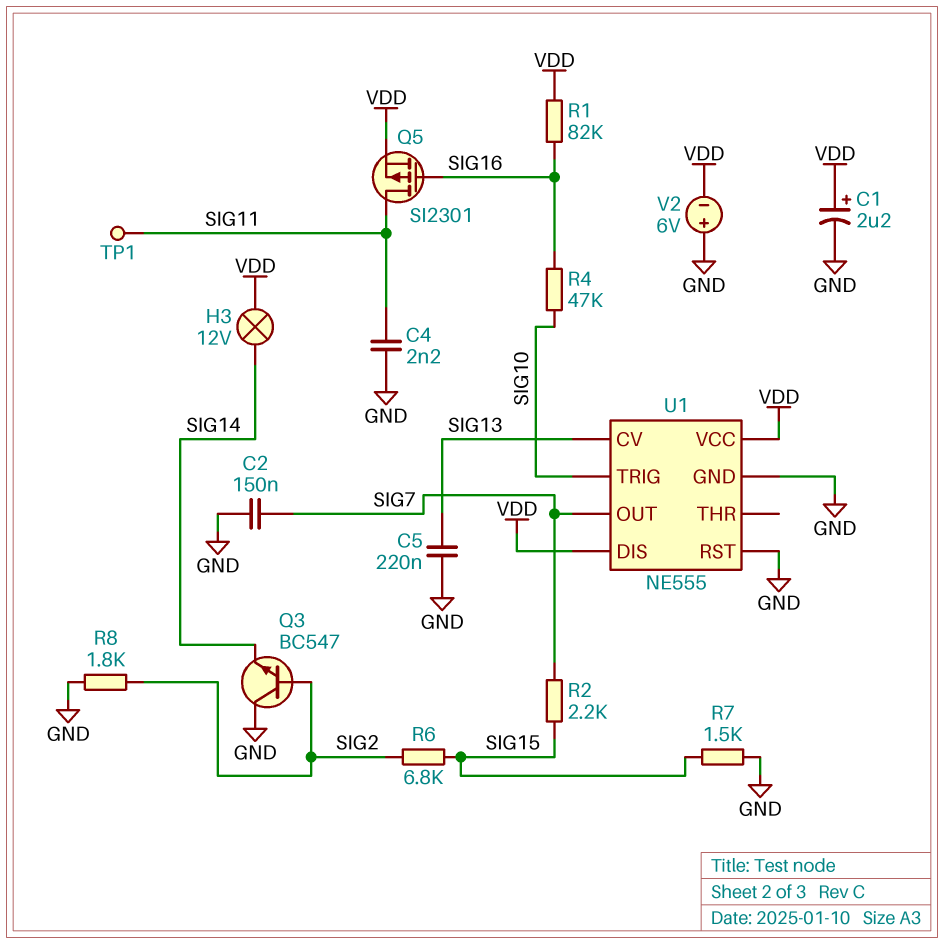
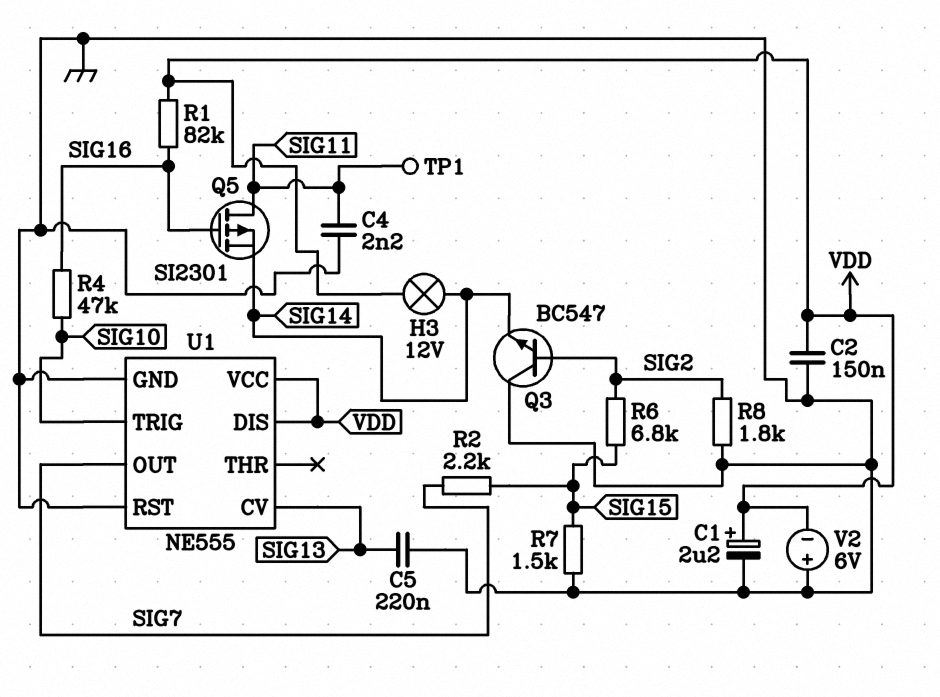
C2: 150nF (GND, SIG7) -> 150nF (GND, VDD)
Q5: PMOS SI2301 (G SIG16, D SIG11, S VDD) -> PMOS SI2301 (G SIG16, D SIG11, S SIG14)

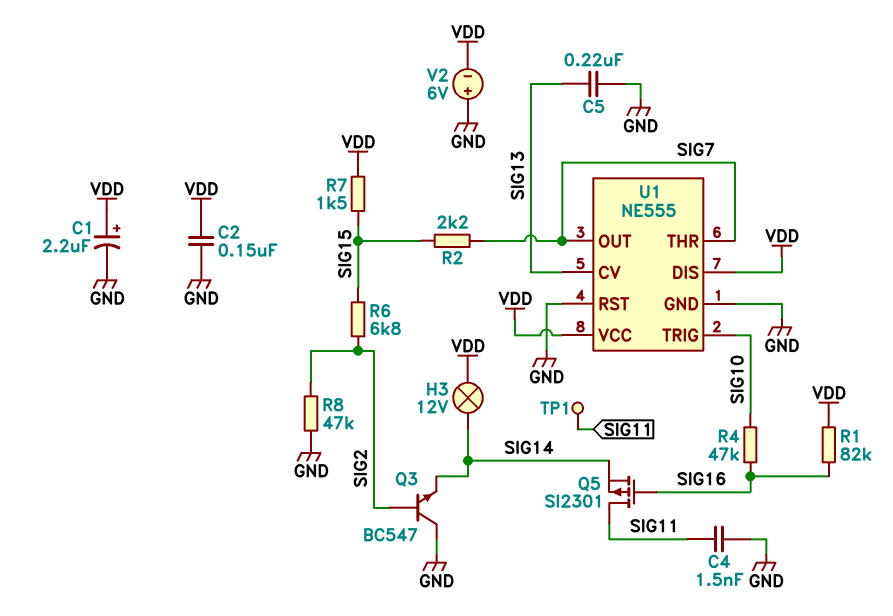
C4: 2.2nF (GND, SIG11) -> 1.5nF (GND, SIG11)
R7: 1.5k (GND, SIG15) -> 1.5k (SIG15, VDD)
R8: 1.8k (GND, SIG2) -> 47k (GND, SIG2)
U1 pin THR: none -> SIG7

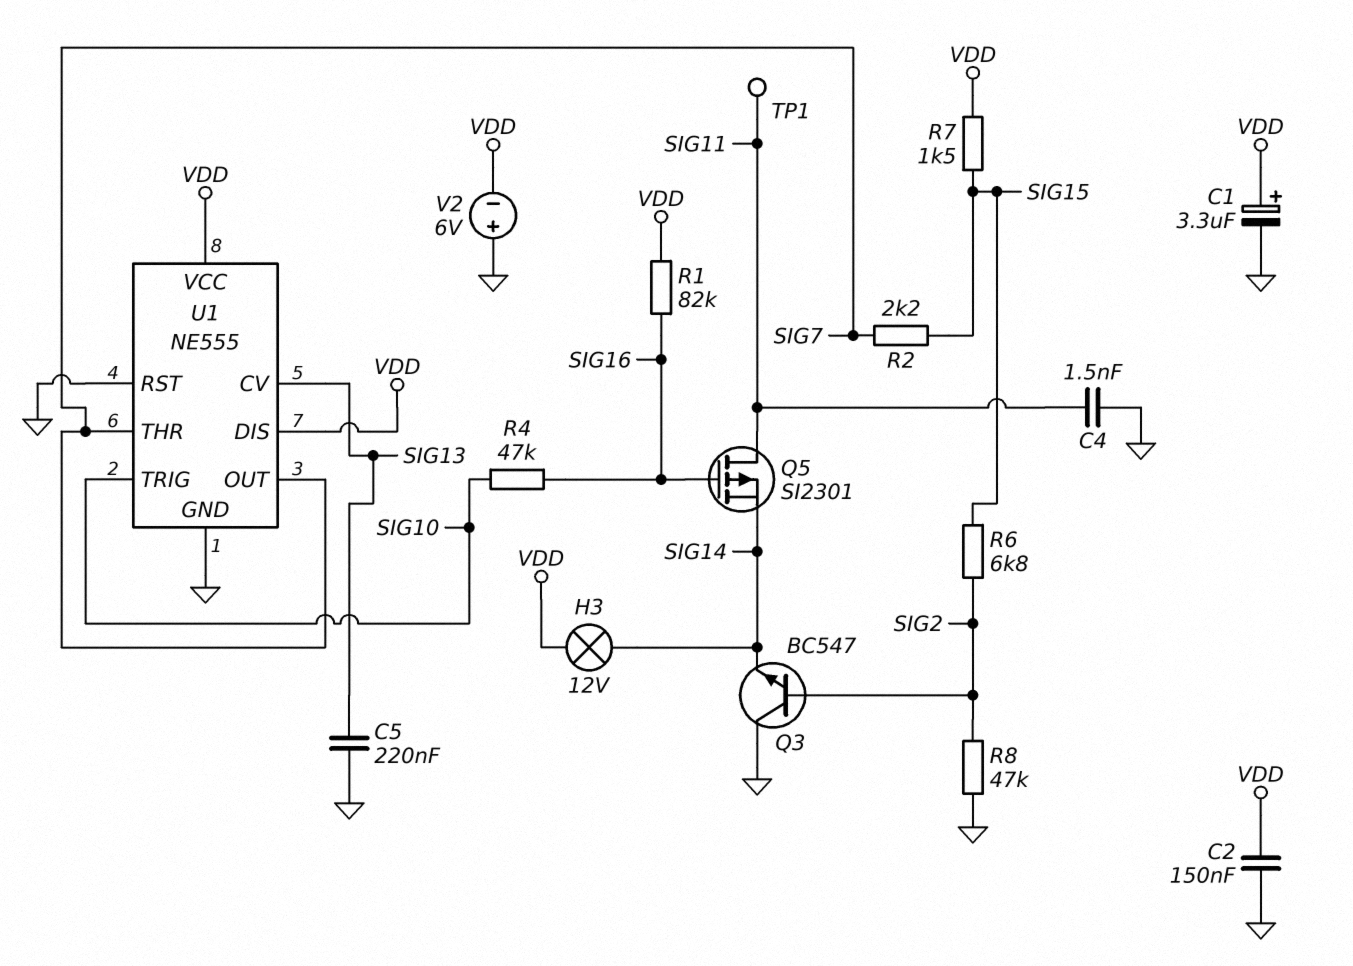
C1: 2.2uF (plus VDD, minus GND) -> 3.3uF (plus VDD, minus GND)

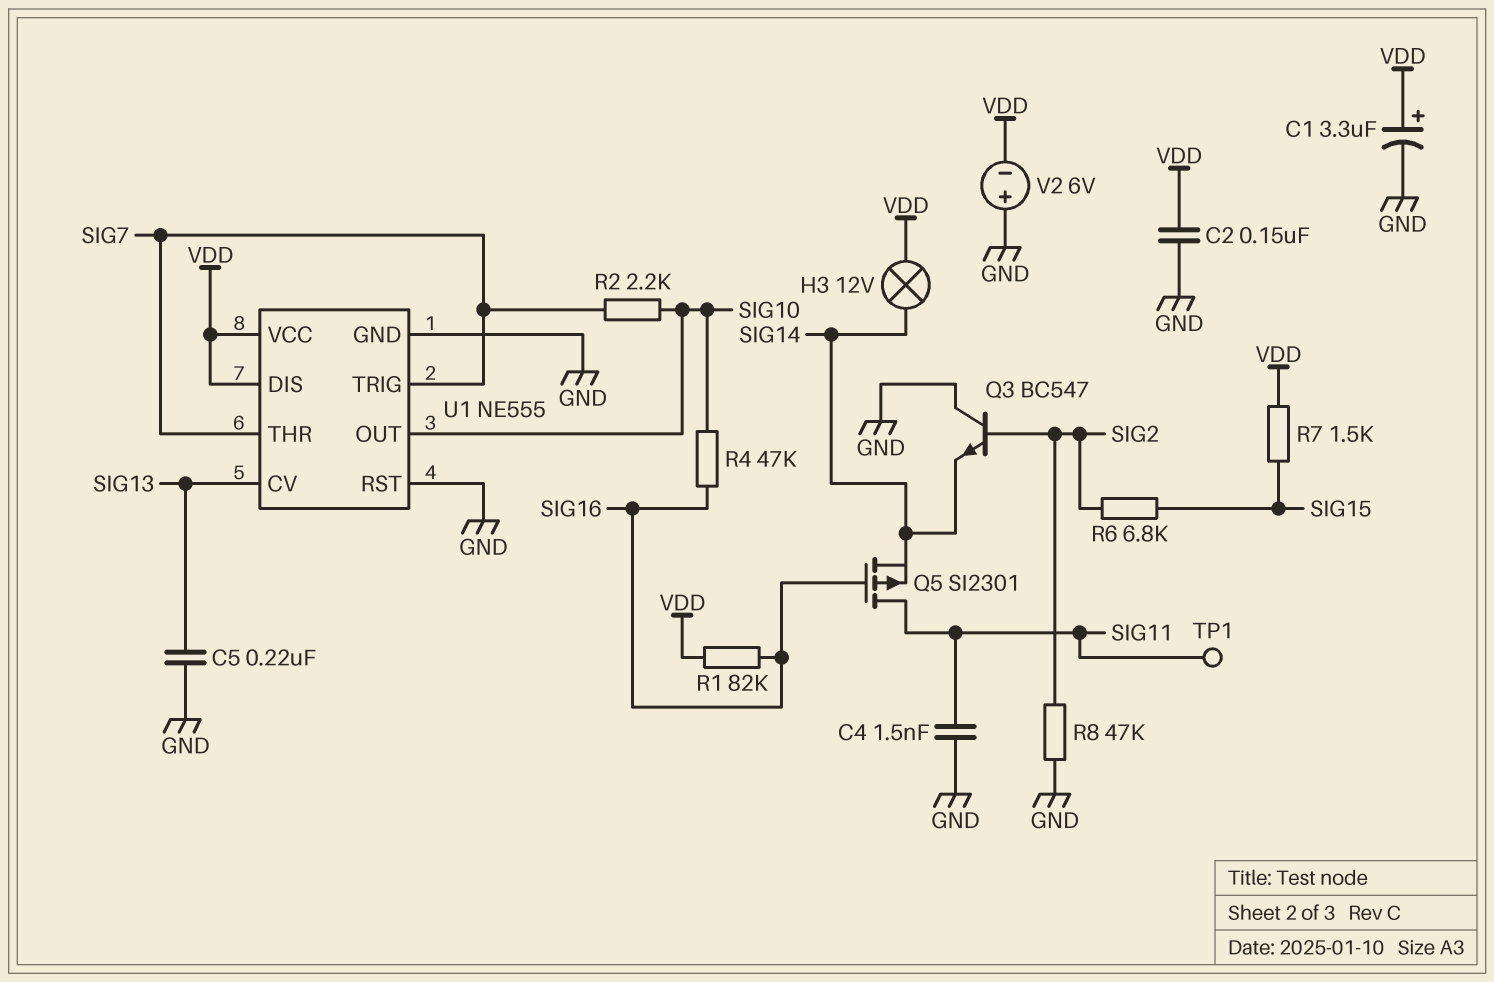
R2: 2.2k (SIG7, SIG15) -> 2.2k (SIG7, SIG10)
U1 pin OUT: SIG7 -> SIG10
U1 pin TRIG: SIG10 -> SIG7

